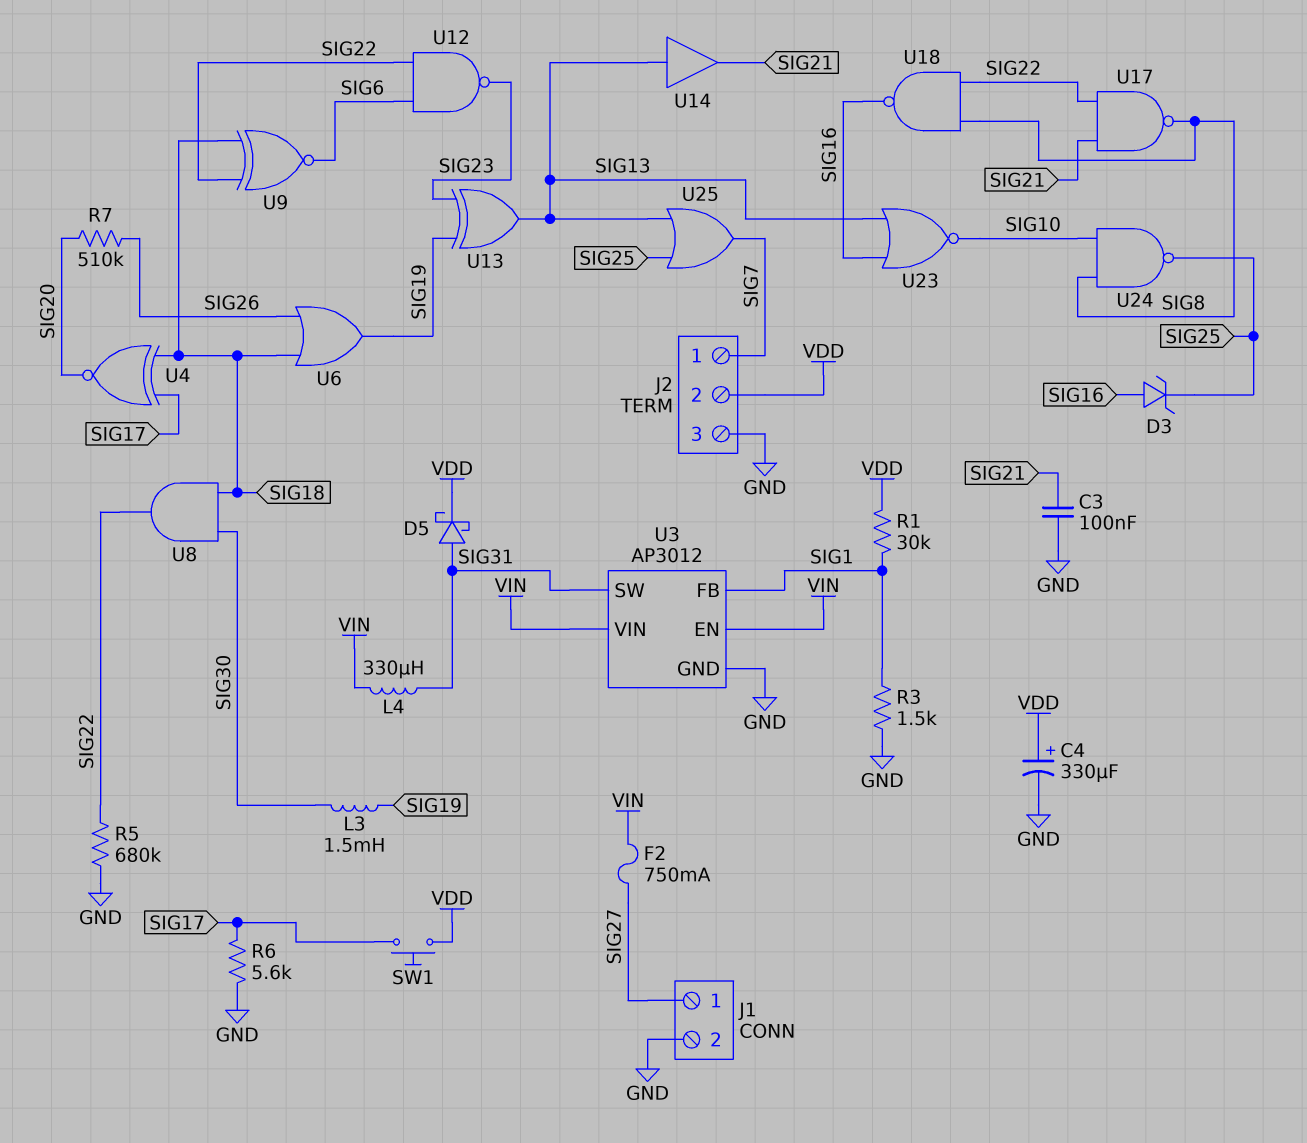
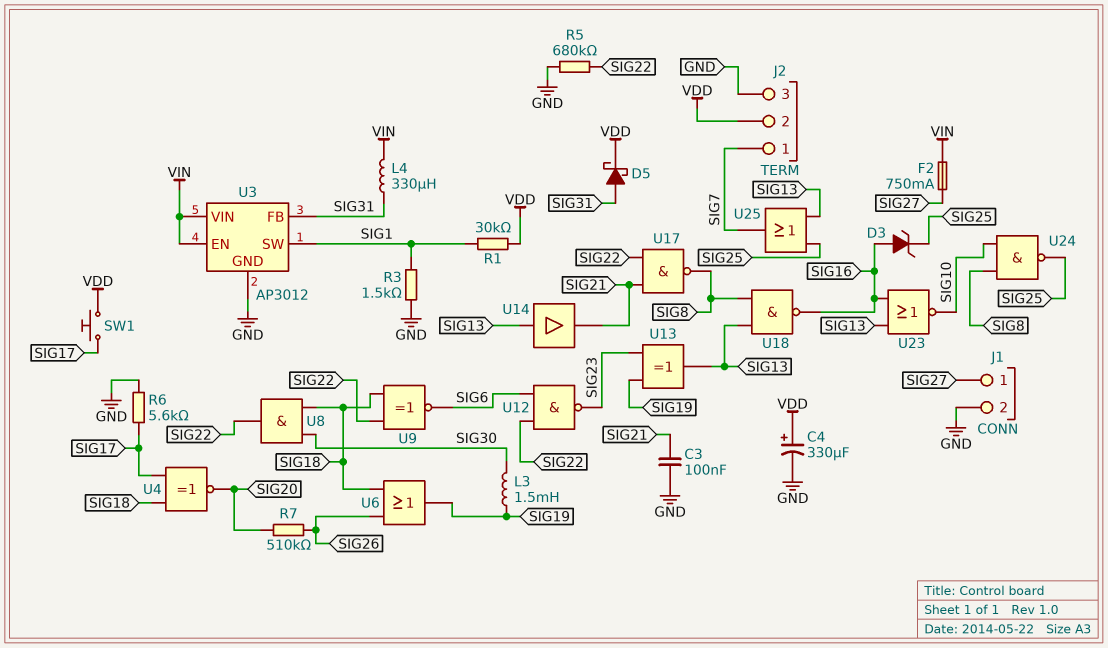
U3 pin FB: SIG1 -> SIG31
U3 pin SW: SIG31 -> SIG1
U18: NAND (in SIG8, in SIG22, out SIG16) -> NAND (in SIG8, in SIG13, out SIG16)

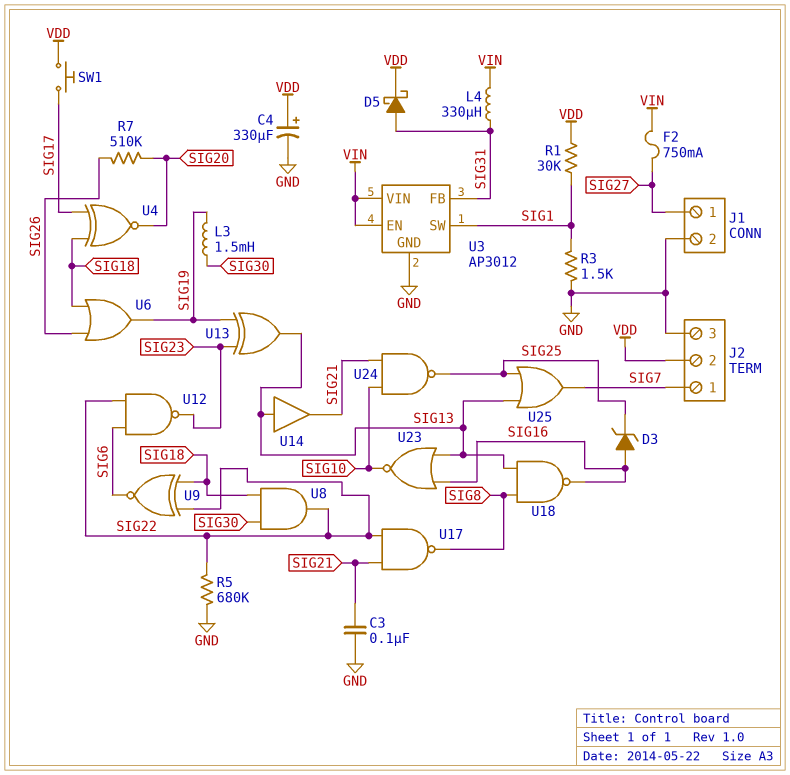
R6: 5.6k (GND, SIG17) -> none
U24: NAND (in SIG8, in SIG10, out SIG25) -> NAND (in SIG10, in SIG21, out SIG25)

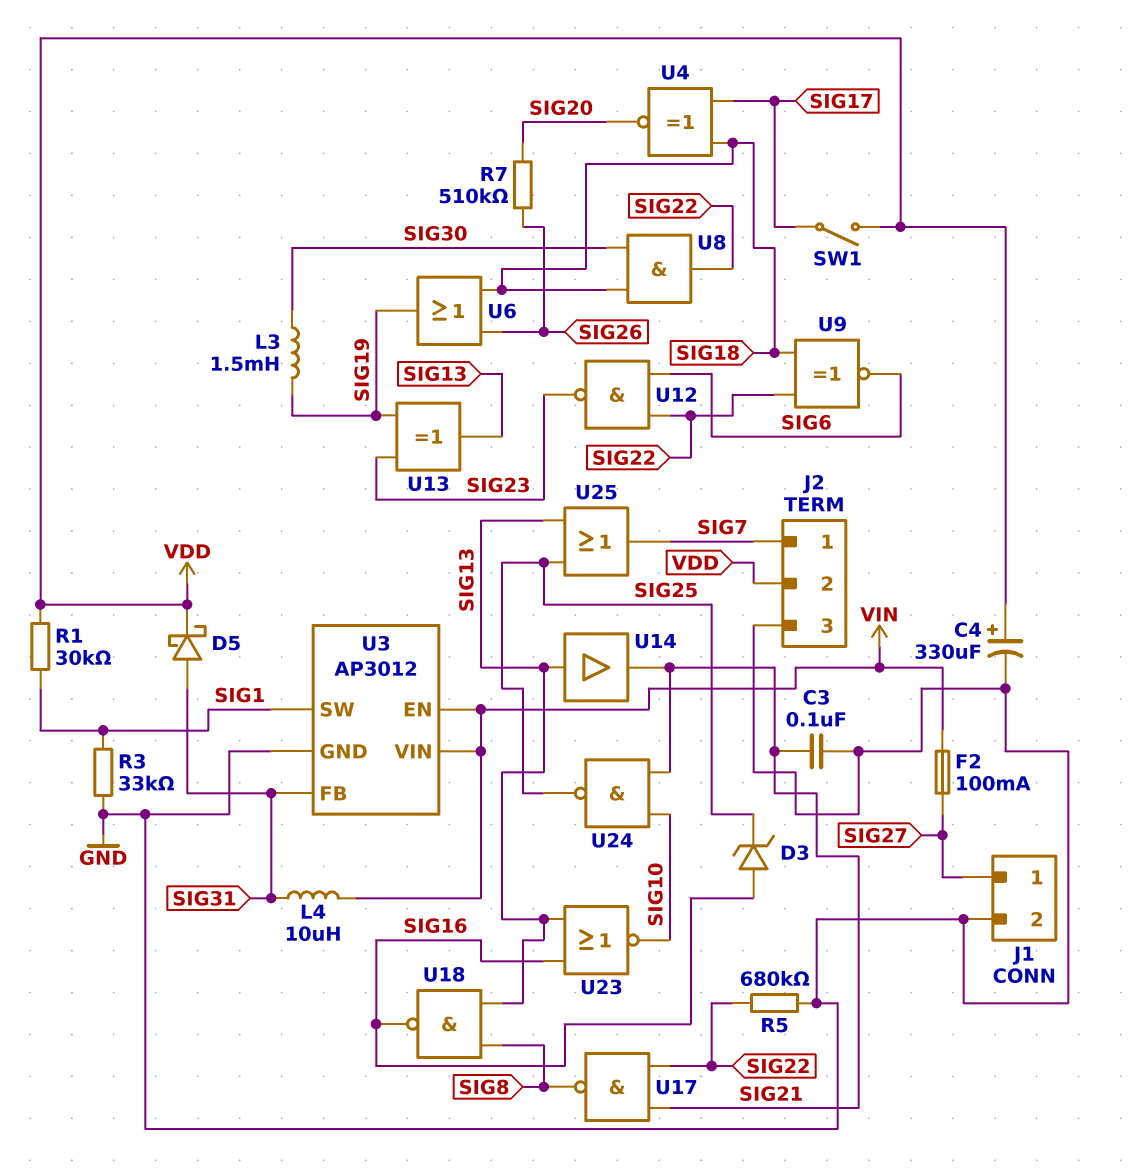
F2: 750mA (SIG27, VIN) -> 100mA (SIG27, VIN)
L4: 330uH (SIG31, VIN) -> 10uH (SIG31, VIN)
R3: 1.5k (GND, SIG1) -> 33k (GND, SIG1)
SW1: button (SIG17, VDD) -> switch (SIG17, VDD)

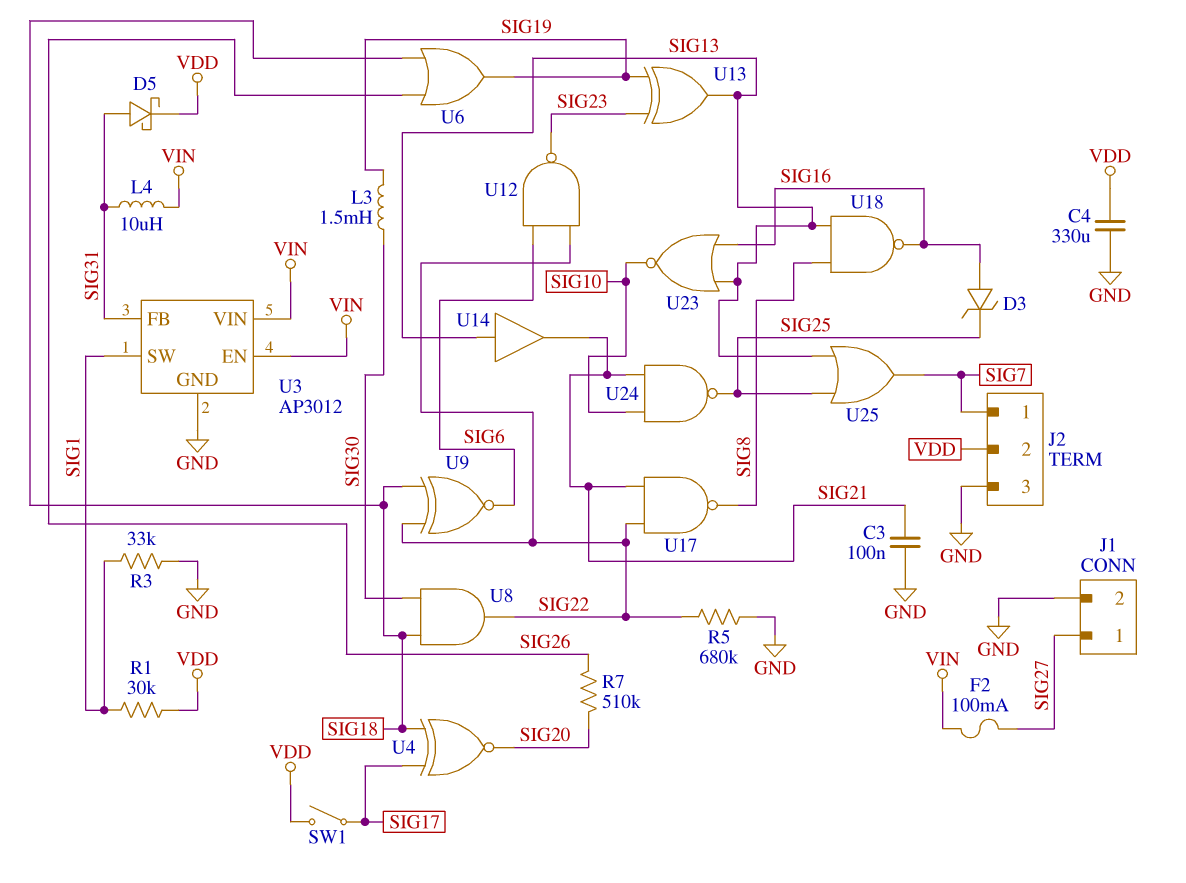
C4: 330uF (plus VDD, minus GND) -> 330uF (GND, VDD)

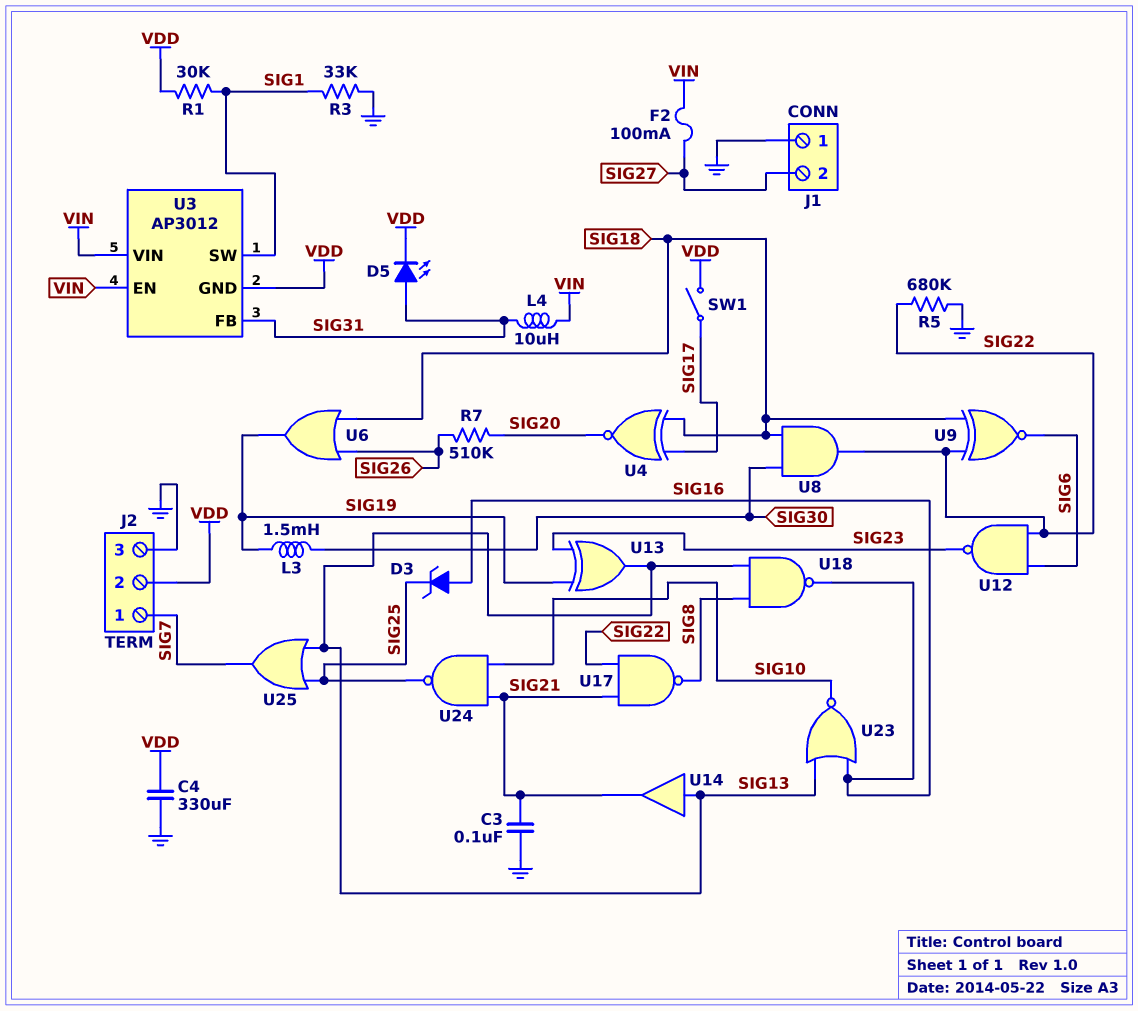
D5: schottky (A SIG31, K VDD) -> LED (A SIG31, K VDD)
J1 pin 1: SIG27 -> GND
J1 pin 2: GND -> SIG27
U3 pin GND: GND -> VDD

